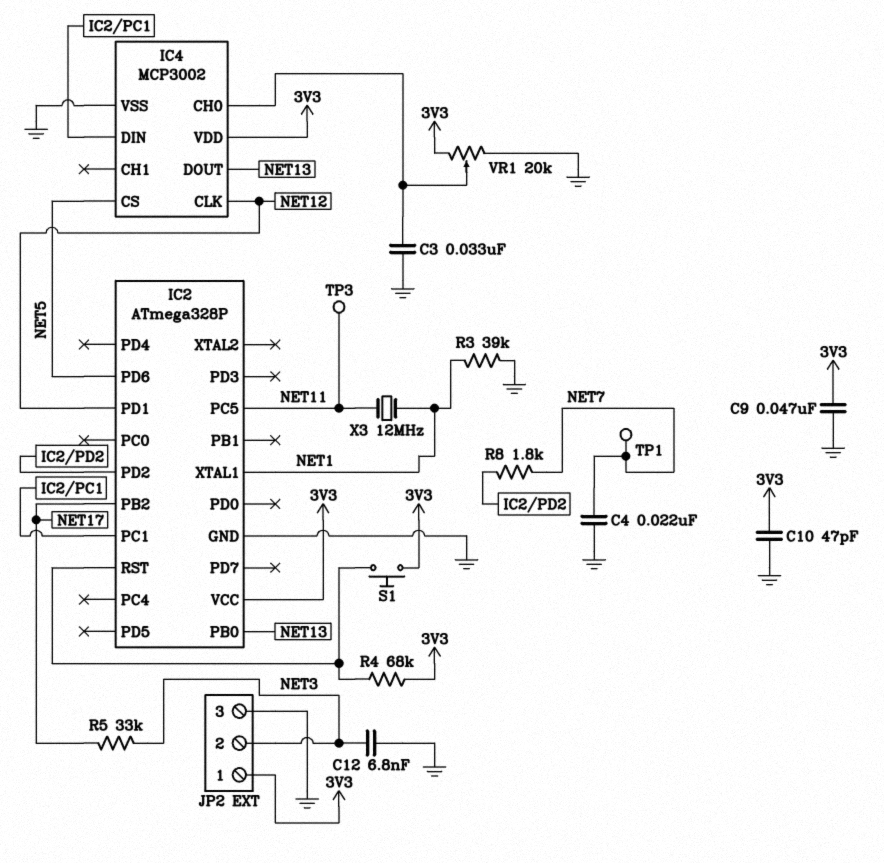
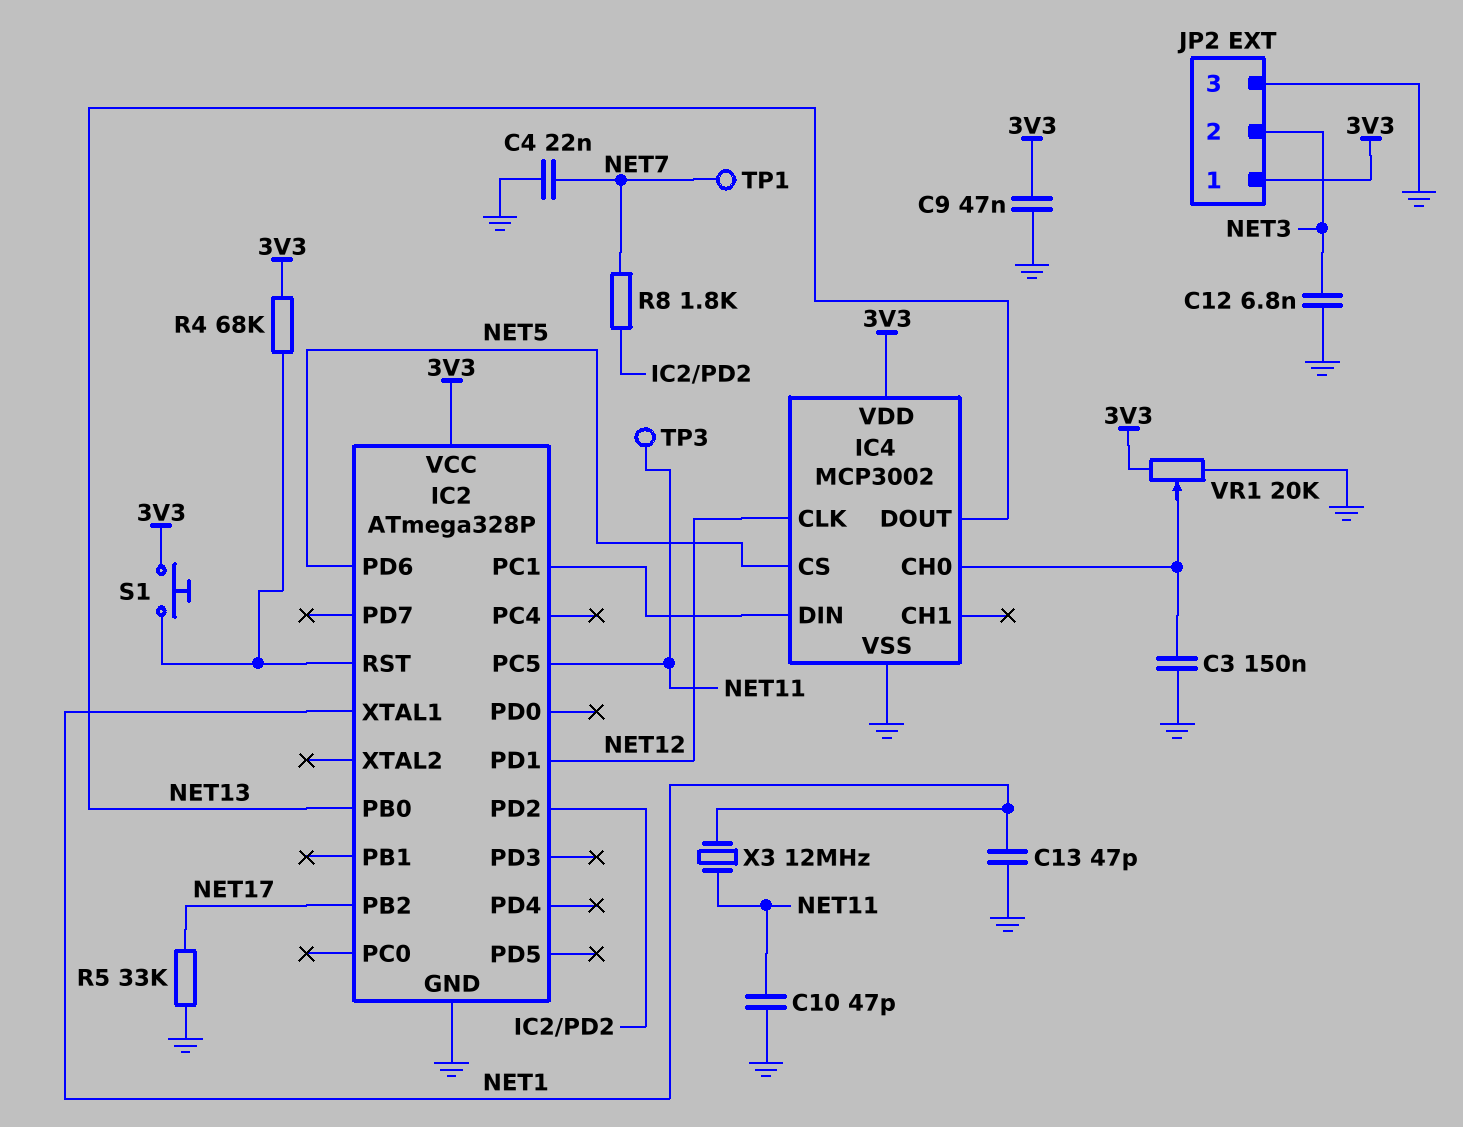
C3: 33nF (GND, IC4/CH0) -> 150nF (GND, IC4/CH0)
C10: 47pF (3V3, GND) -> 47pF (GND, NET11)
C13: none -> 47pF (GND, NET1)
R3: 39k (GND, NET1) -> none
R5: 33k (NET3, NET17) -> 33k (GND, NET17)

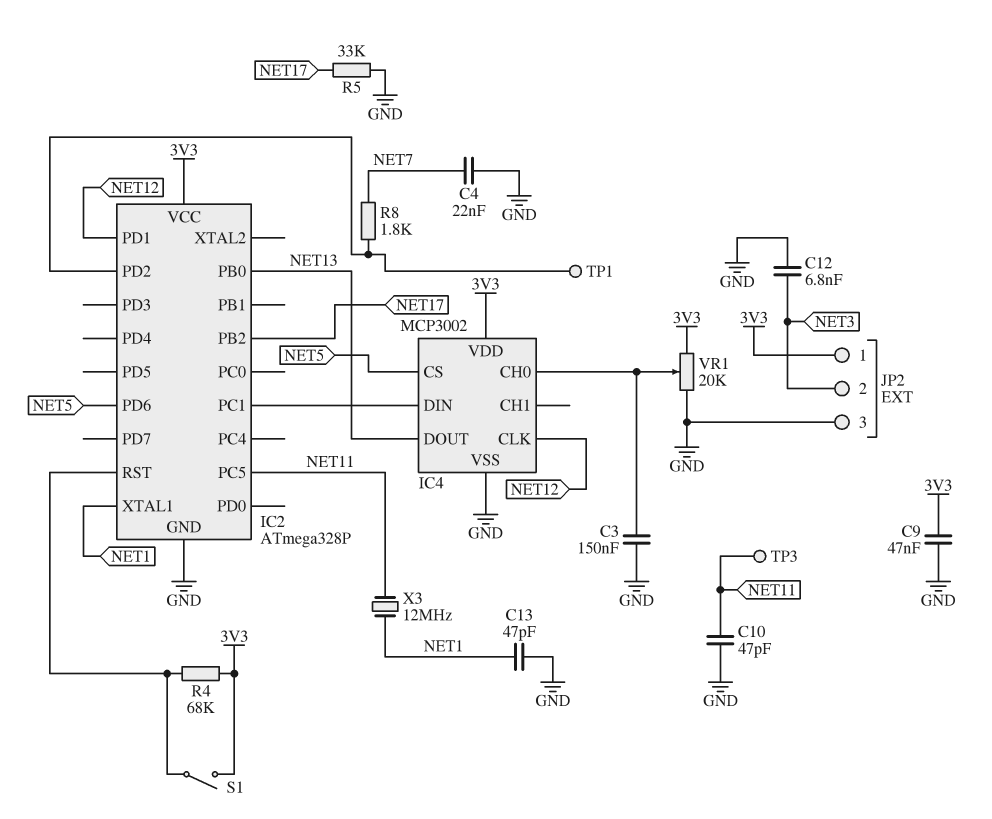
S1: button (3V3, IC2/RST) -> switch (3V3, IC2/RST)
TP1: test point (NET7) -> test point (IC2/PD2)

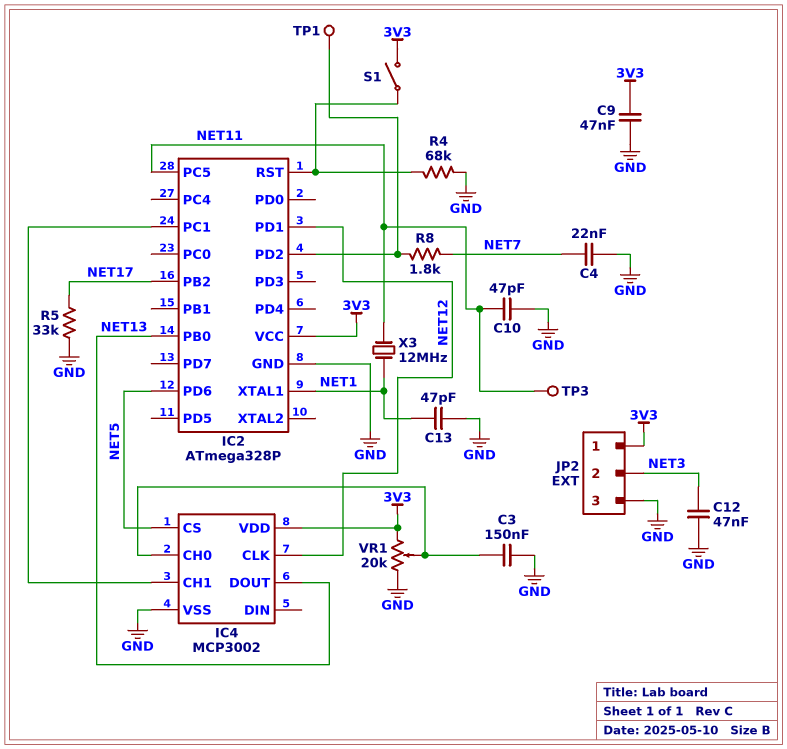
C12: 6.8nF (GND, NET3) -> 47nF (GND, NET3)
IC4 pin CH1: none -> IC2/PC1
IC4 pin DIN: IC2/PC1 -> none
R4: 68k (3V3, IC2/RST) -> 68k (GND, IC2/RST)

